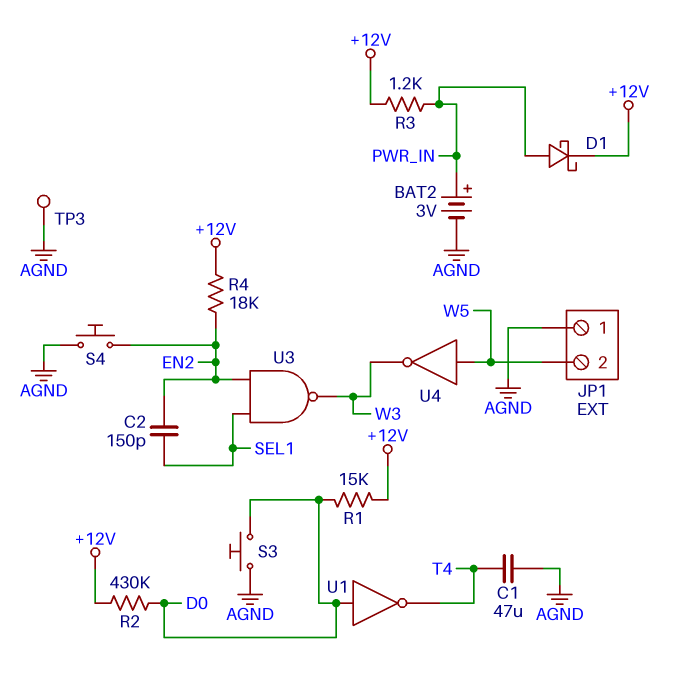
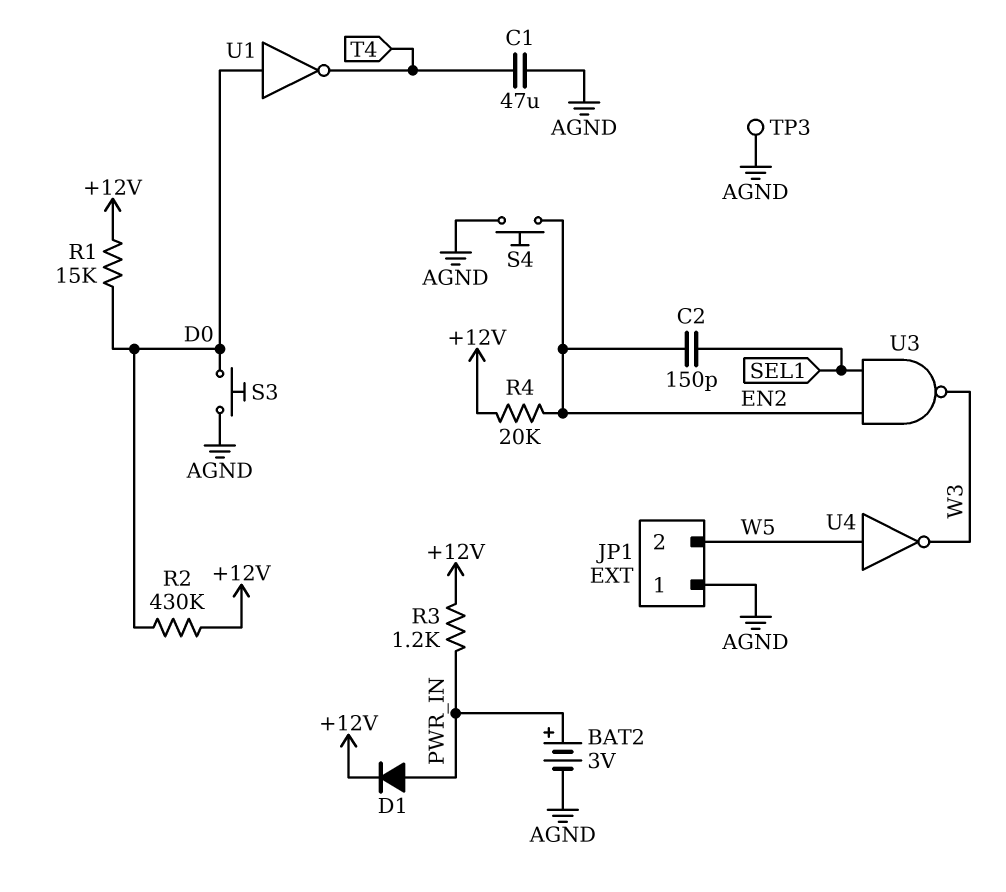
D1: schottky (A PWR_IN, K +12V) -> diode (A PWR_IN, K +12V)
R4: 18k (+12V, EN2) -> 20k (+12V, EN2)

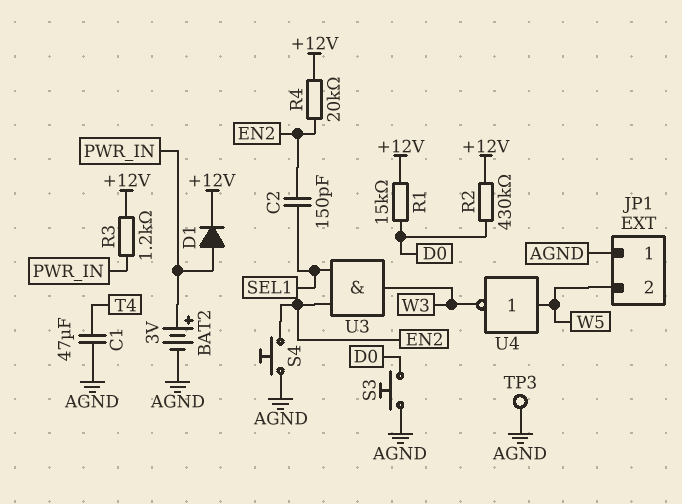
U1: NOT (in D0, out T4) -> none
U3: NAND (in EN2, in SEL1, out W3) -> AND (in EN2, in SEL1, out W3)

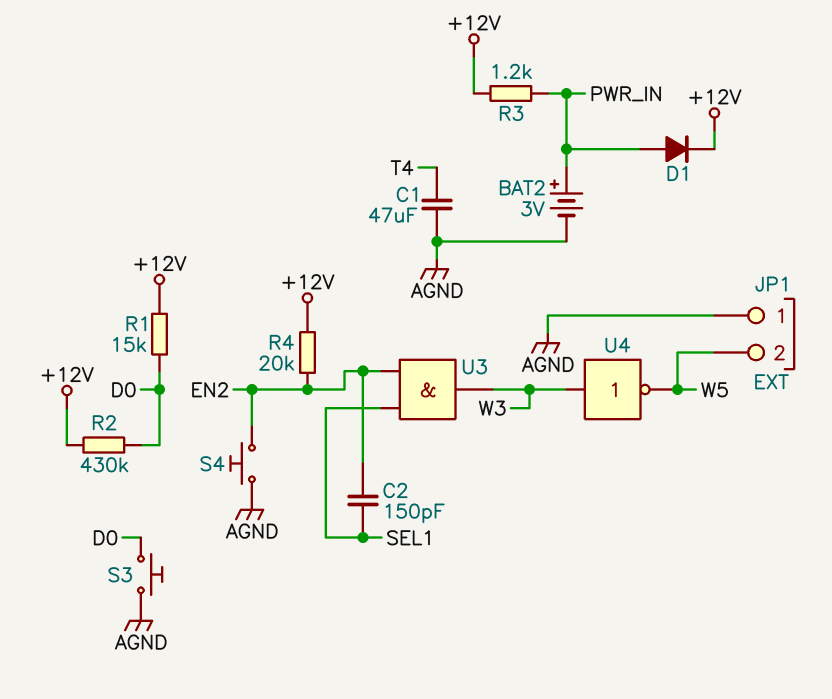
TP3: test point (AGND) -> none
U4: NOT (in W5, out W3) -> NOT (in W3, out W5)

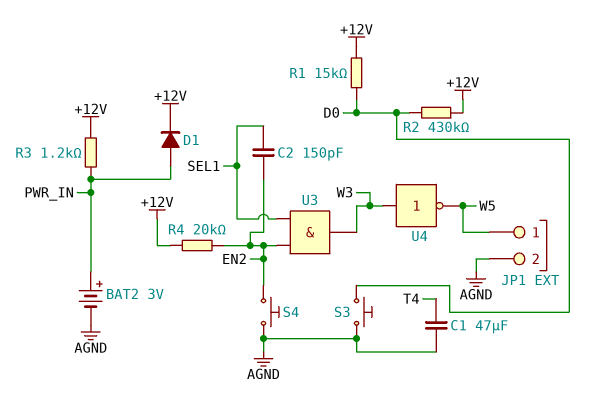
JP1 pin 1: AGND -> W5
JP1 pin 2: W5 -> AGND

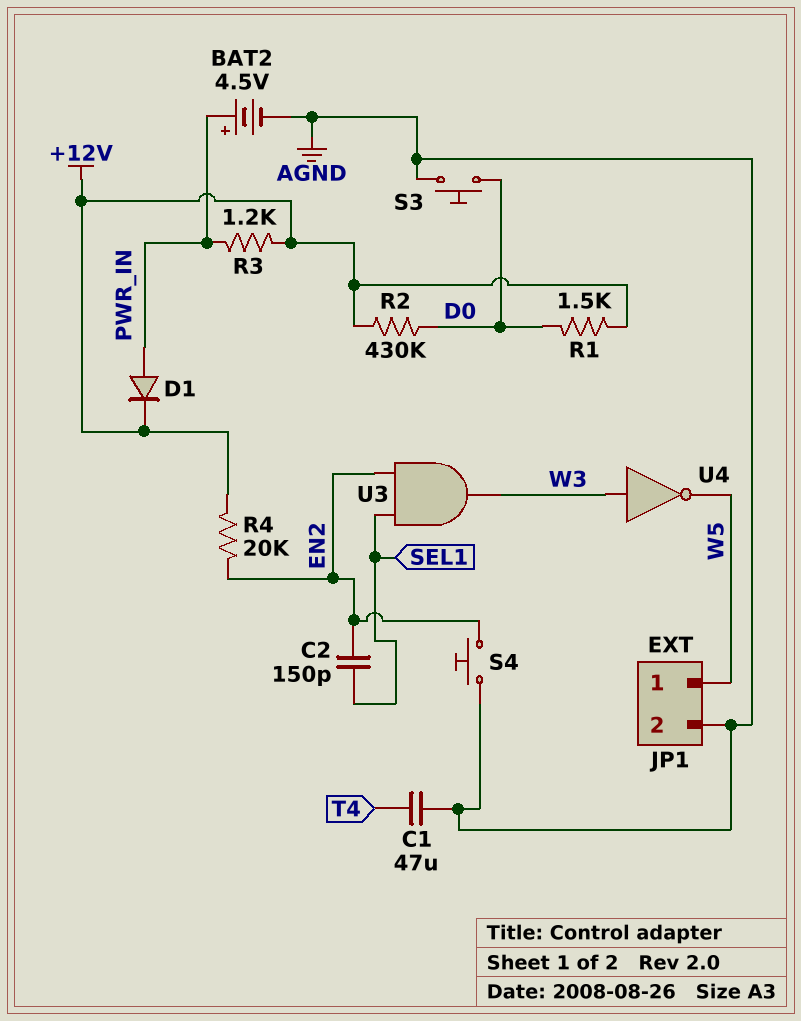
BAT2: 3V (plus PWR_IN, minus AGND) -> 4.5V (plus PWR_IN, minus AGND)
R1: 15k (+12V, D0) -> 1.5k (+12V, D0)

